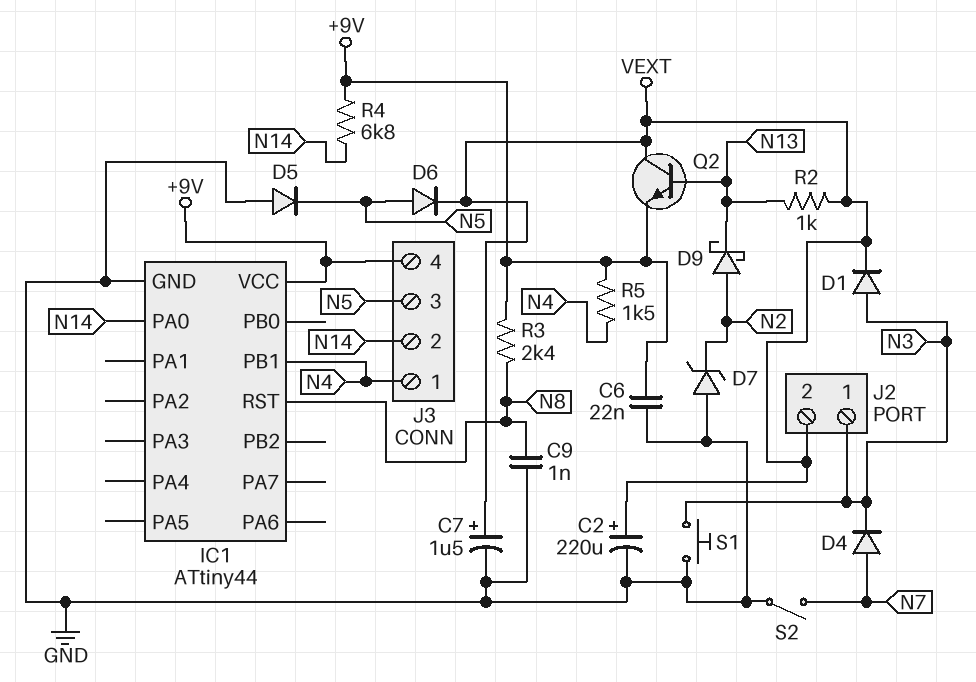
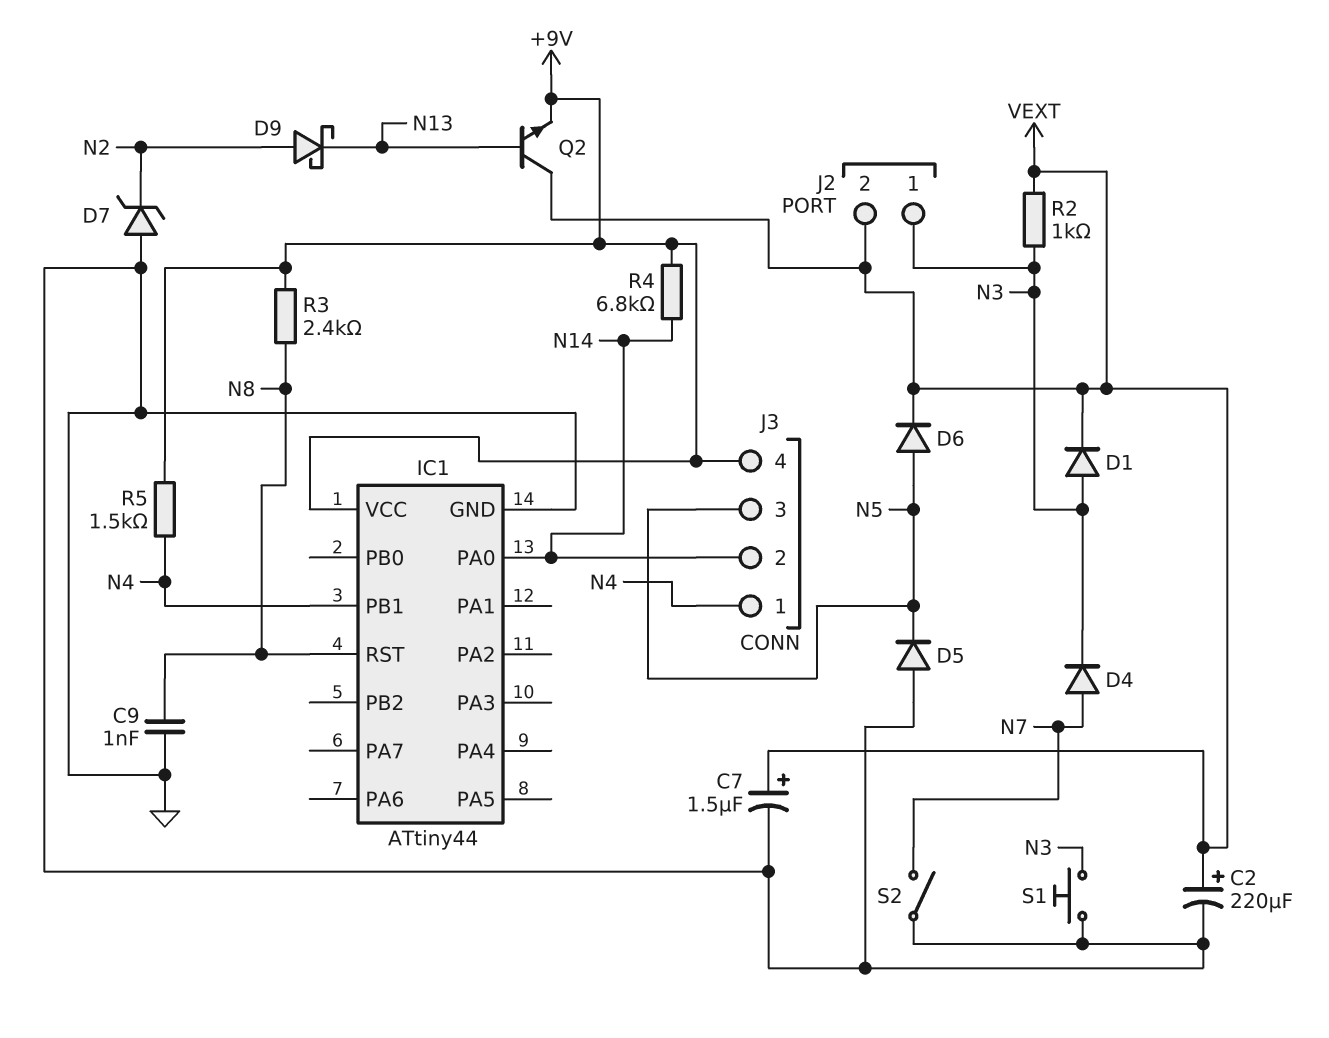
C6: 22nF (+9V, GND) -> none
R2: 1k (N13, VEXT) -> 1k (N3, VEXT)

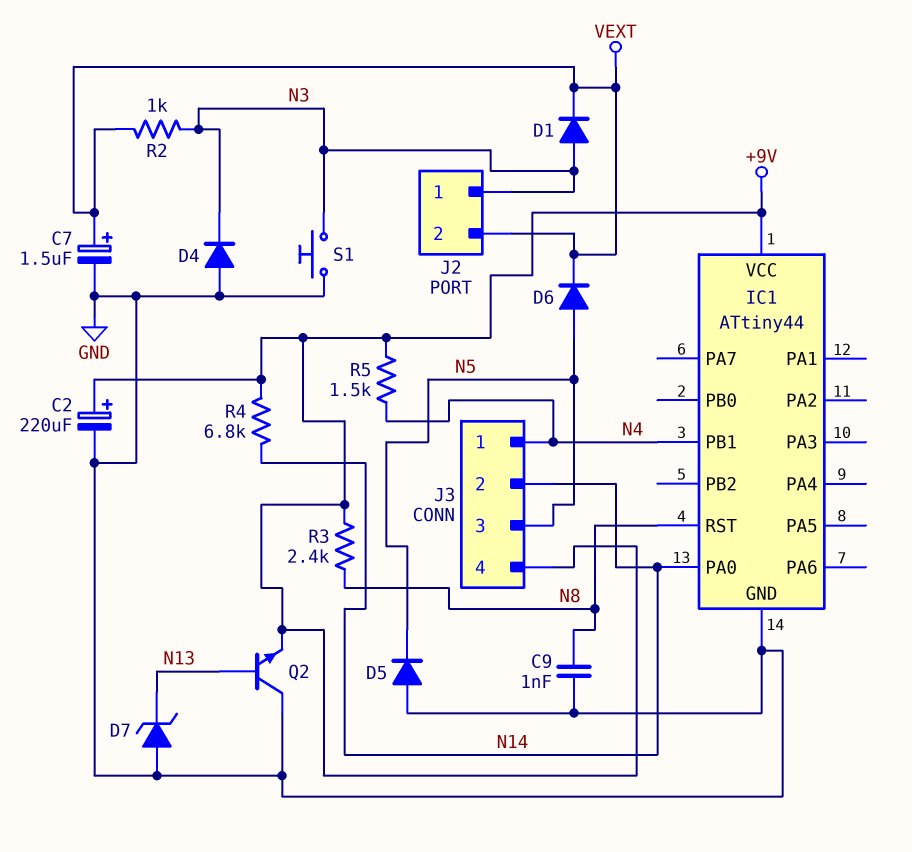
C2: 220uF (plus VEXT, minus GND) -> 220uF (plus +9V, minus GND)
D4: diode (A N7, K N3) -> diode (A GND, K N3)
D7: zener (A GND, K N2) -> zener (A GND, K N13)
D9: schottky (A N2, K N13) -> none
Q2: NPN (B N13, C VEXT, E +9V) -> NPN (B N13, C GND, E +9V)
S2: switch (GND, N7) -> none

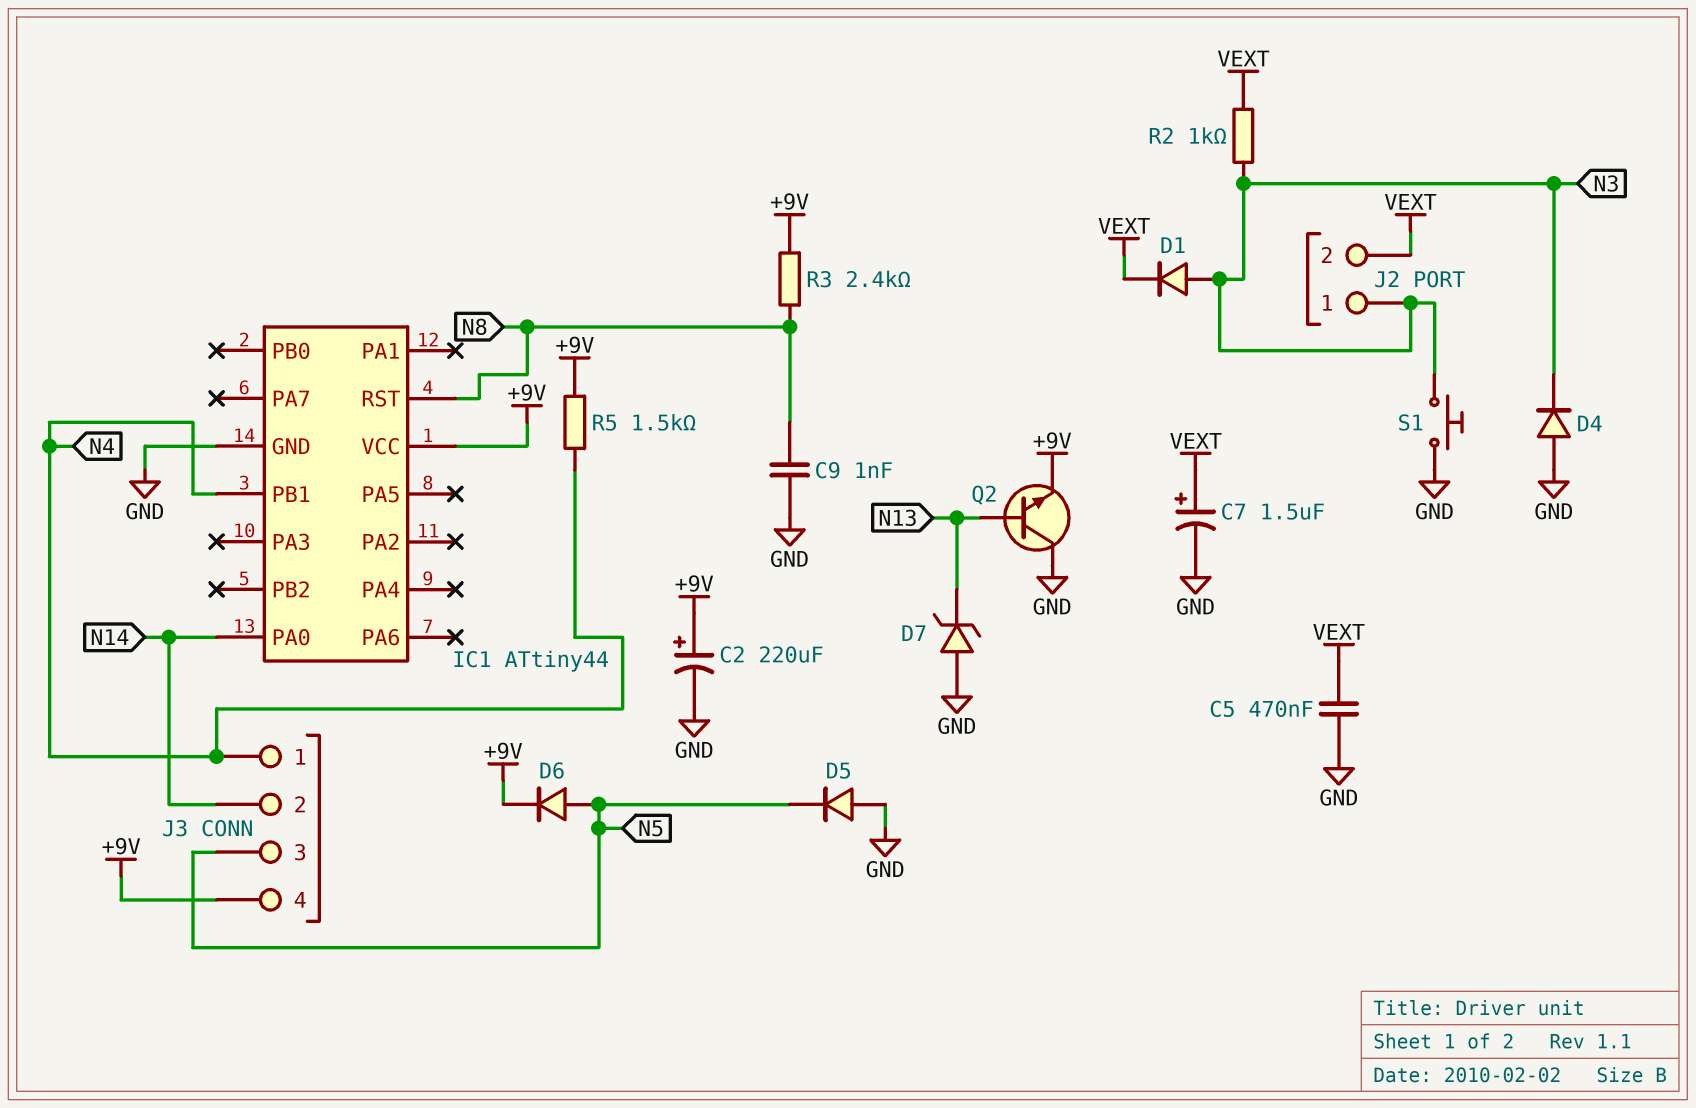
C5: none -> 470nF (GND, VEXT)
D6: diode (A N5, K VEXT) -> diode (A N5, K +9V)
R4: 6.8k (+9V, N14) -> none

